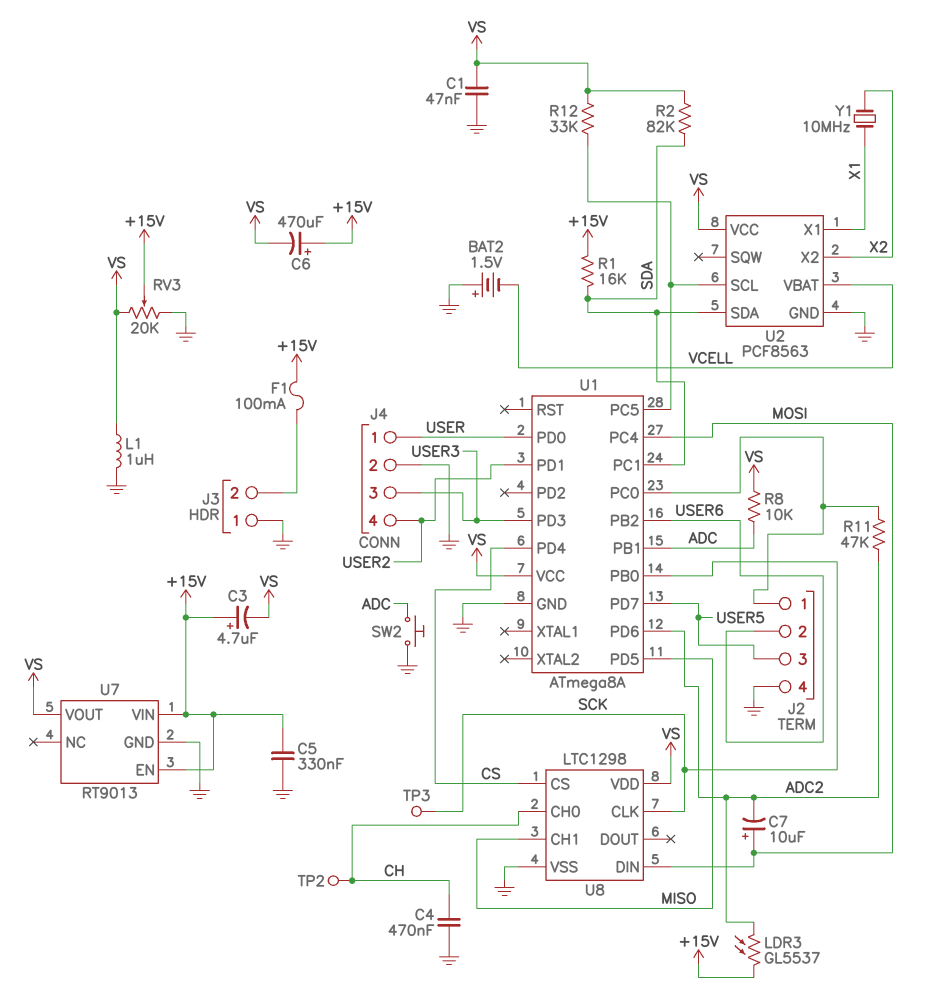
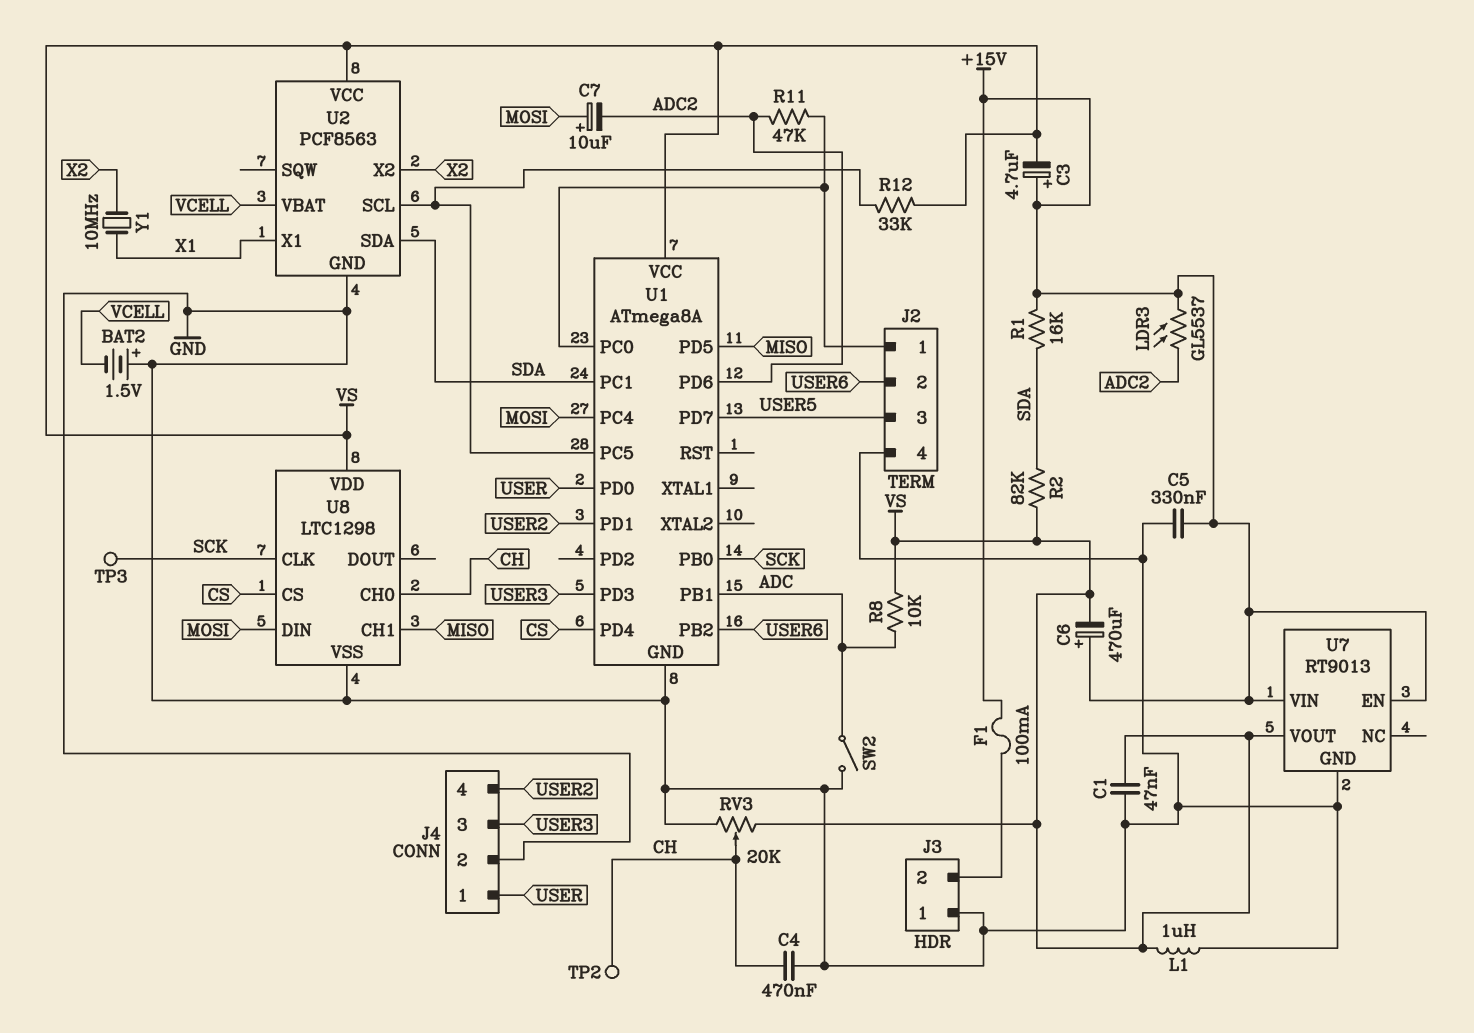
RV3: 20k (GND, VS, wiper +15V) -> 20k (GND, VS, wiper CH)
SW2: button (ADC, GND) -> switch (ADC, GND)

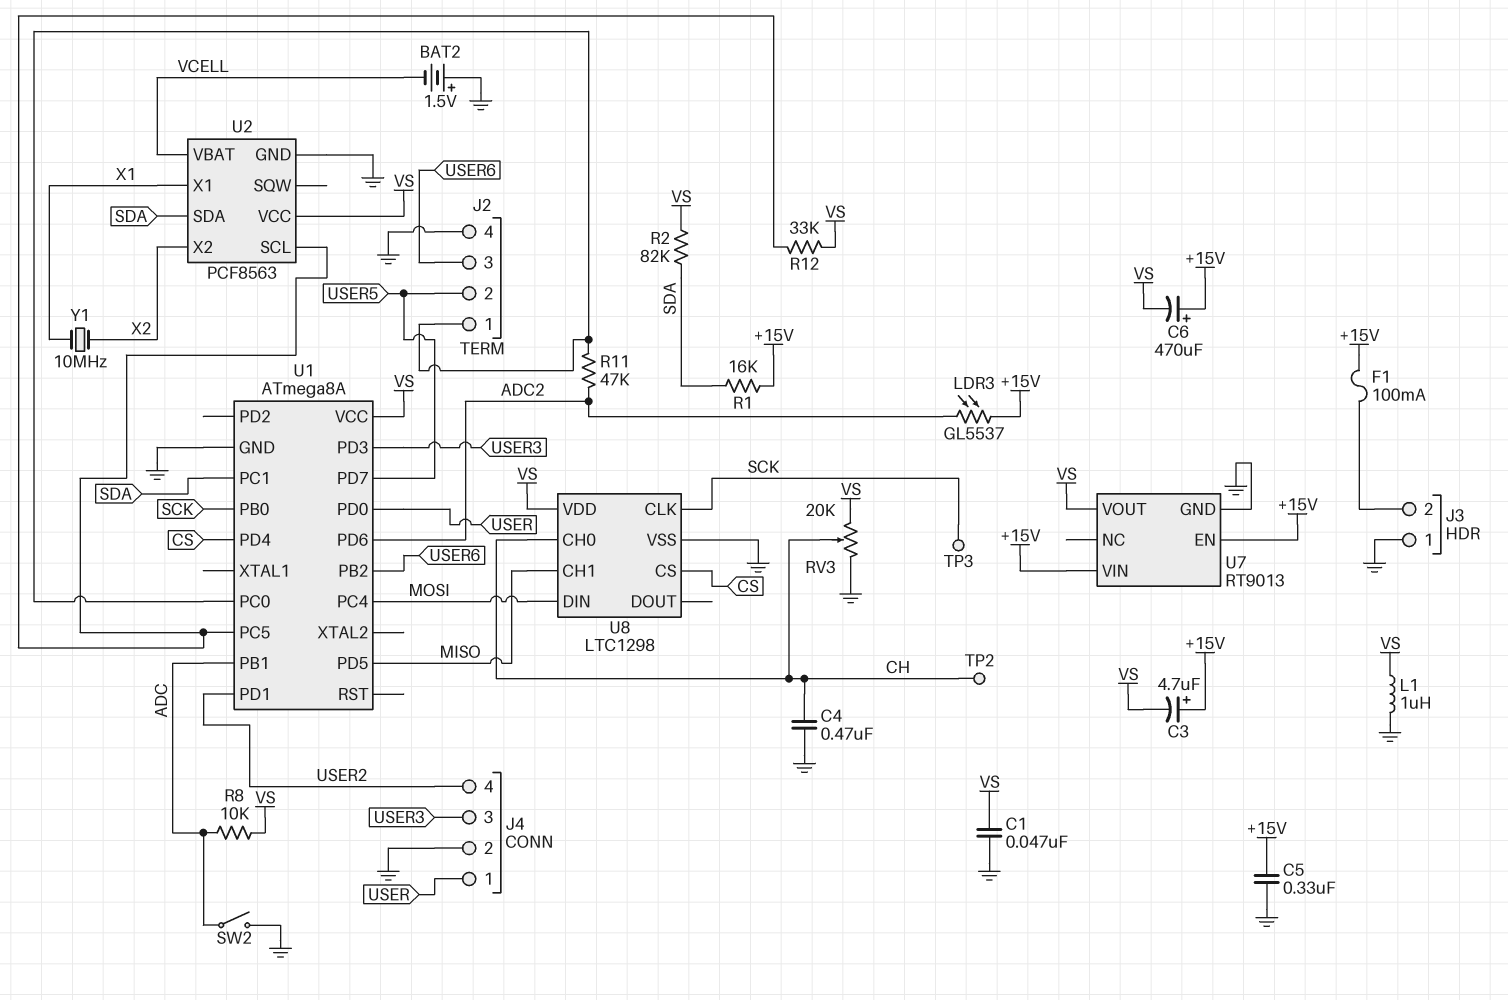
C7: 10uF (plus MOSI, minus ADC2) -> none
J2 pin 2: USER6 -> USER5
J2 pin 3: USER5 -> USER6

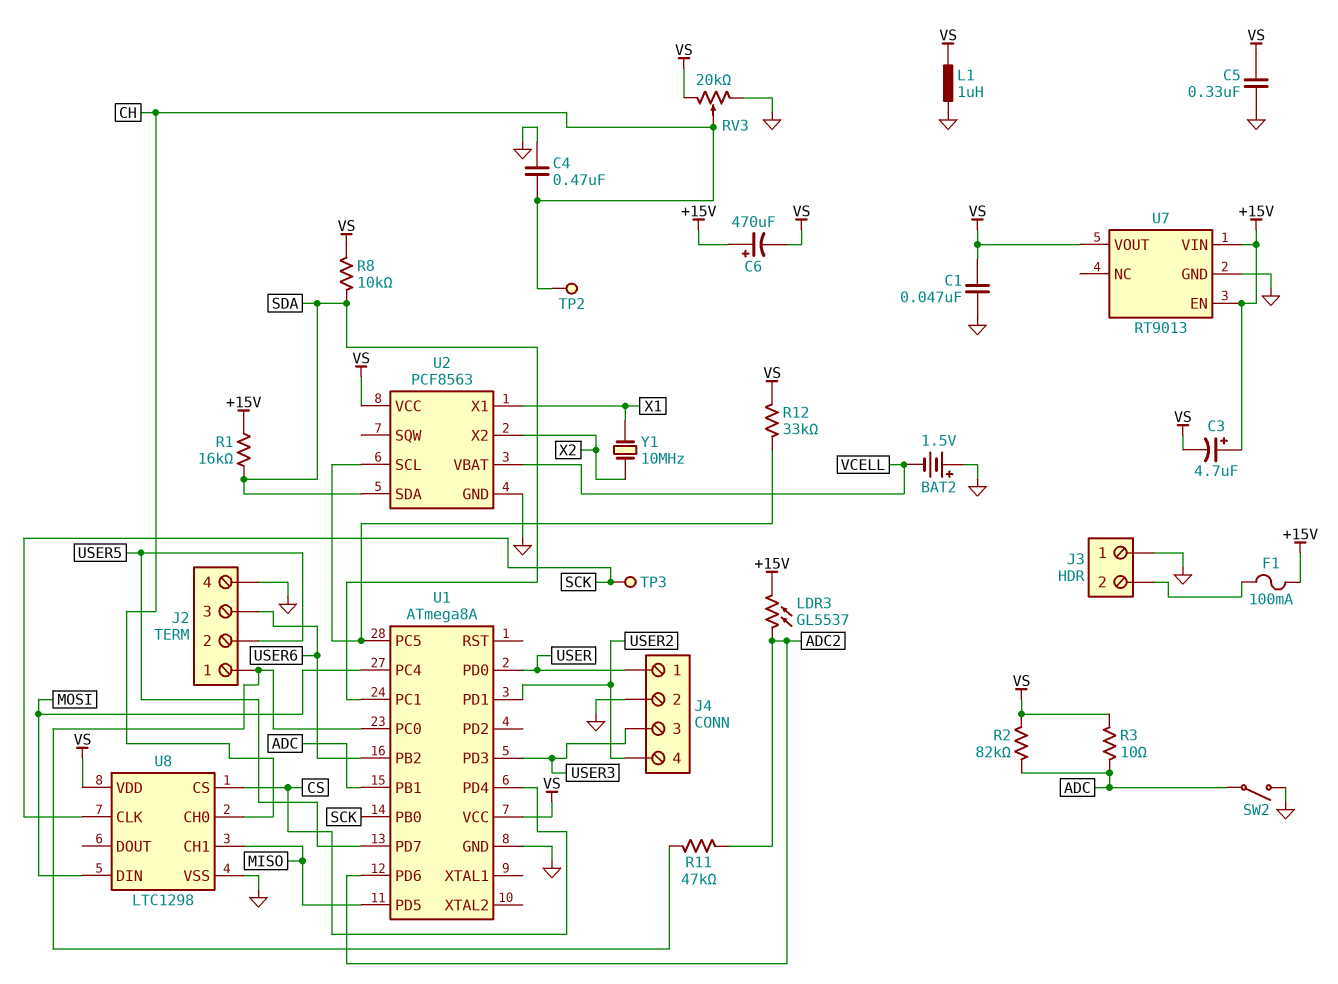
C5: 330nF (+15V, GND) -> 330nF (GND, VS)
R2: 82k (SDA, VS) -> 82k (ADC, VS)
R3: none -> 10 (ADC, VS)
R8: 10k (ADC, VS) -> 10k (SDA, VS)

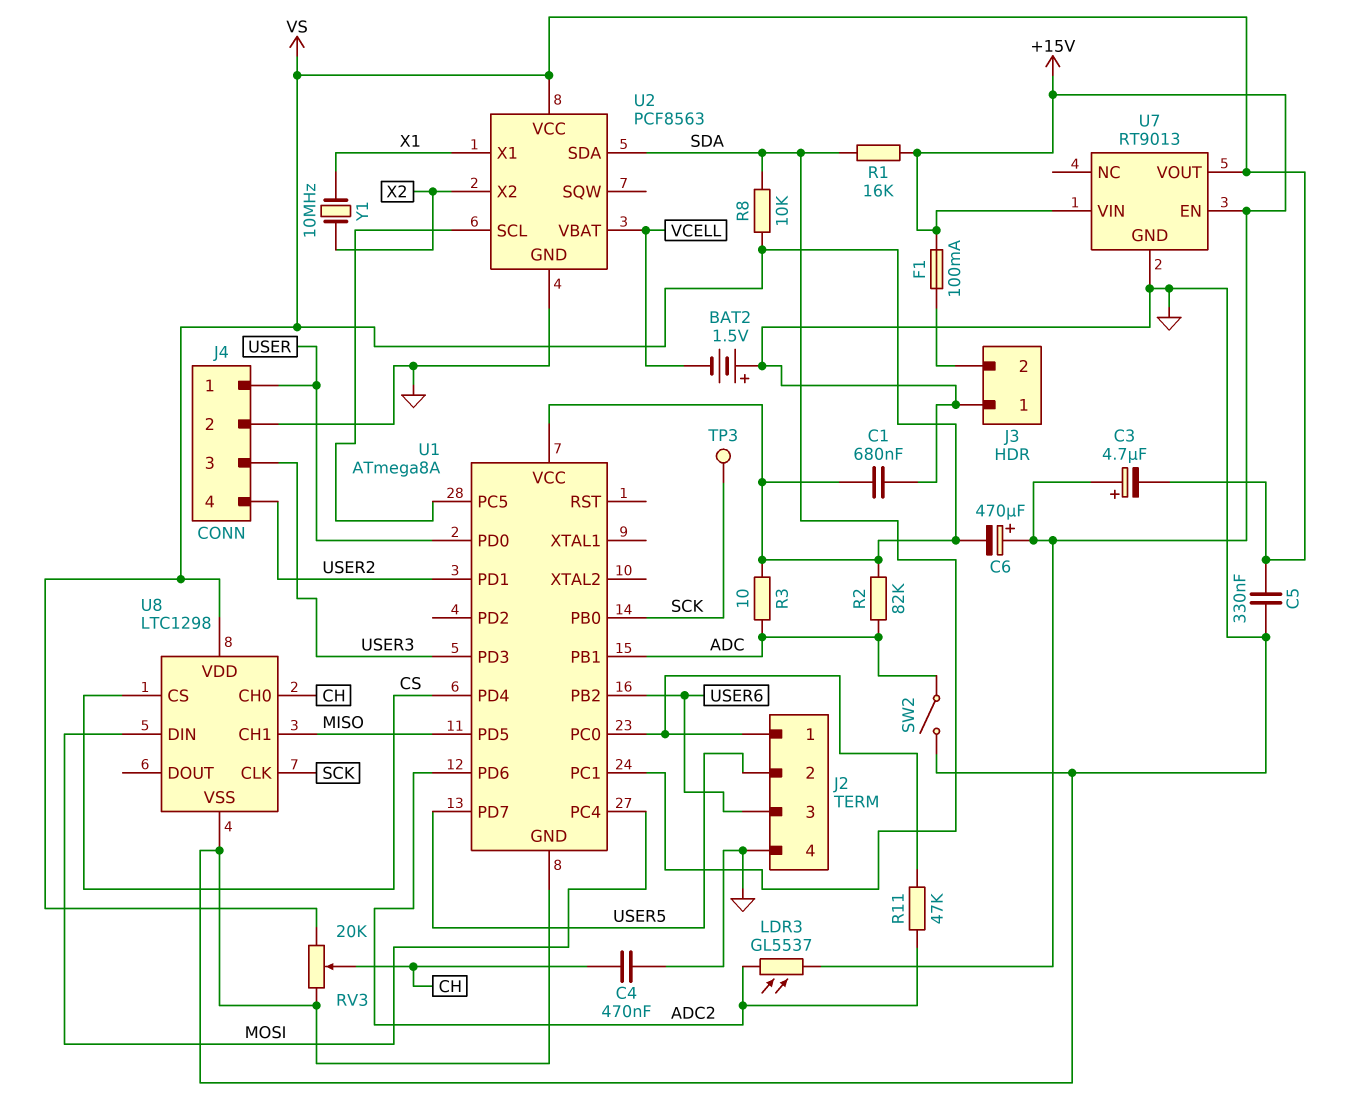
C1: 47nF (GND, VS) -> 680nF (GND, VS)
L1: 1uH (GND, VS) -> none
R12: 33k (U1/PC5, VS) -> none
TP2: test point (CH) -> none

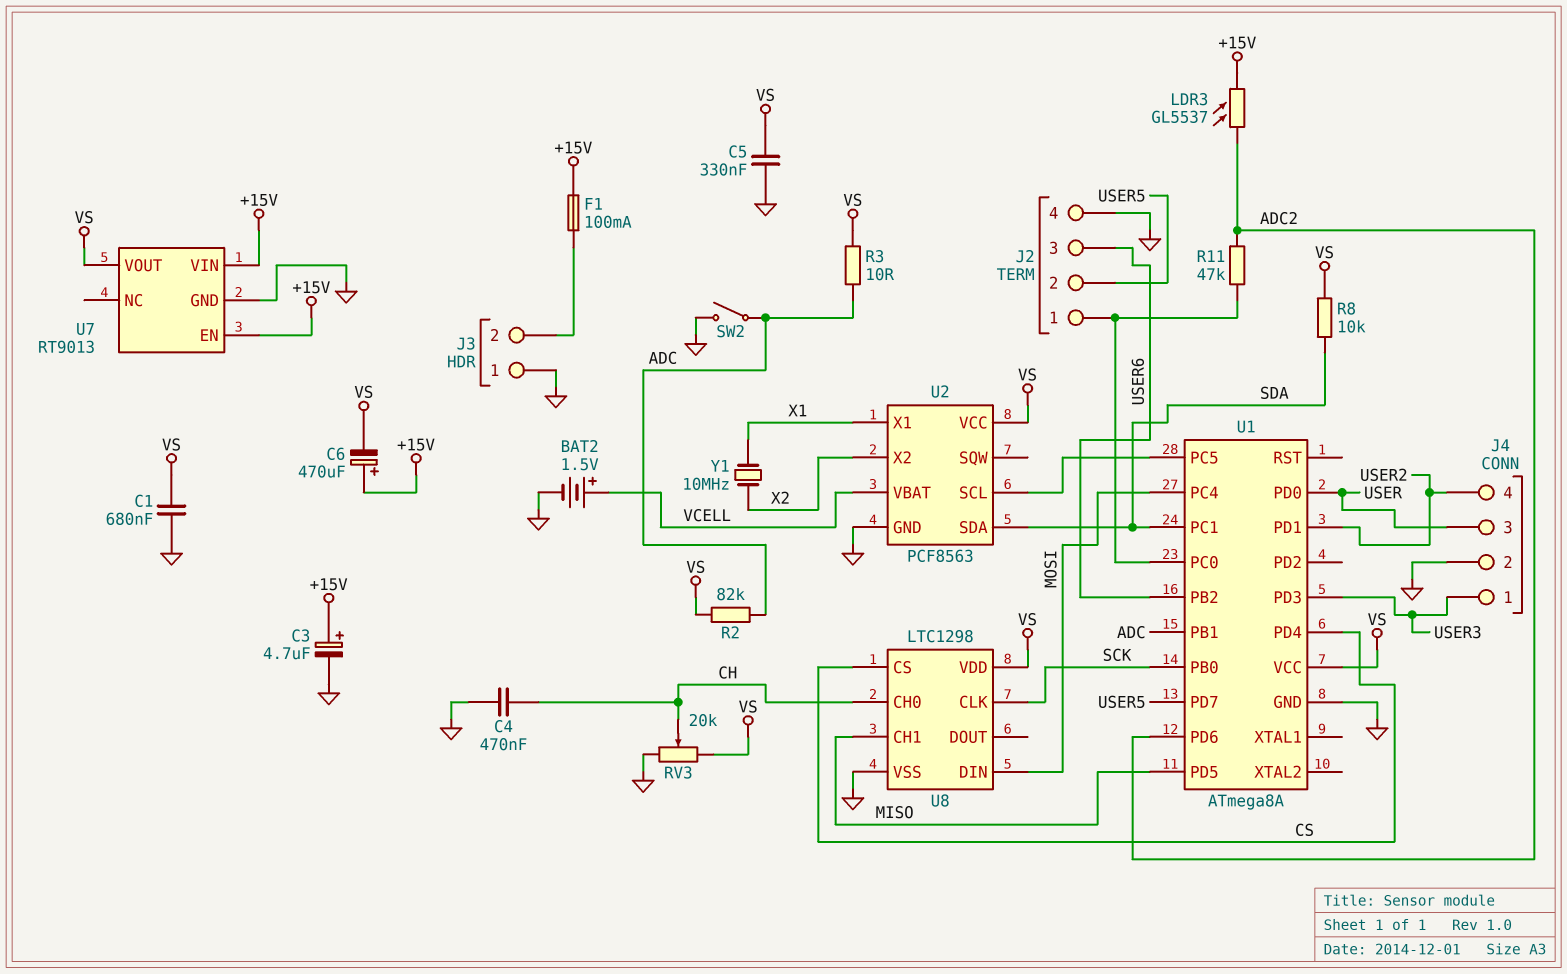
BAT2: 1.5V (plus GND, minus VCELL) -> 1.5V (plus VCELL, minus GND)
C3: 4.7uF (plus +15V, minus VS) -> 4.7uF (plus +15V, minus GND)
J4 pin 1: USER -> USER3
J4 pin 3: USER3 -> USER
R1: 16k (+15V, SDA) -> none
TP3: test point (SCK) -> none

